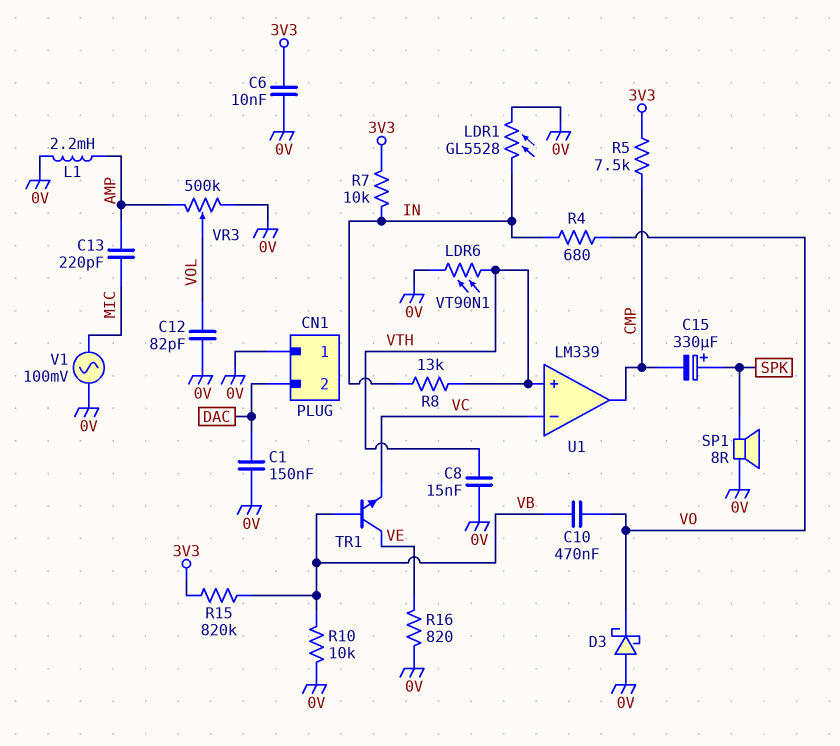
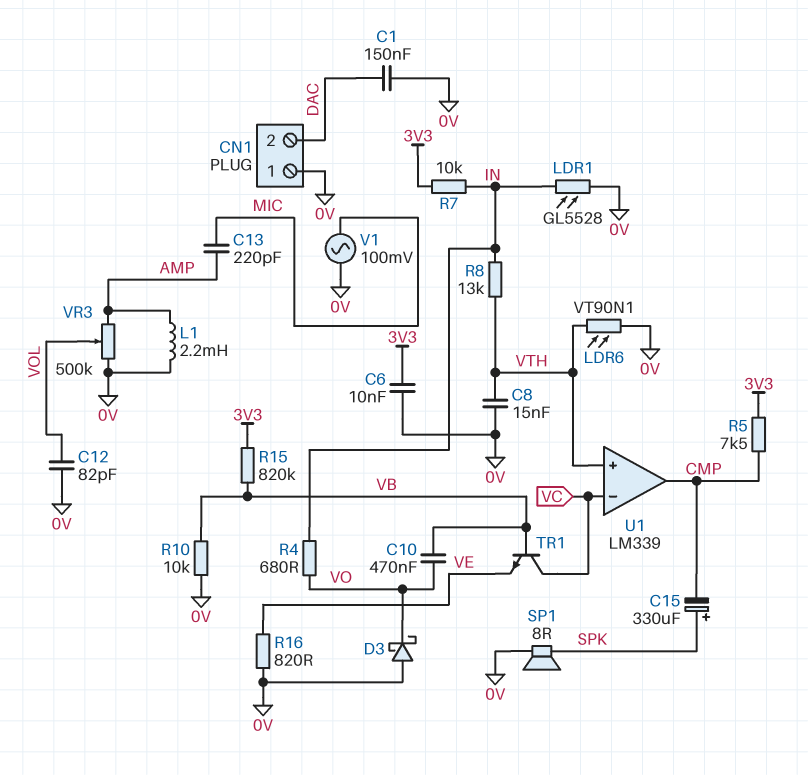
TR1: NPN (B VB, C VE, E VC) -> NPN (B VB, C VC, E VE)

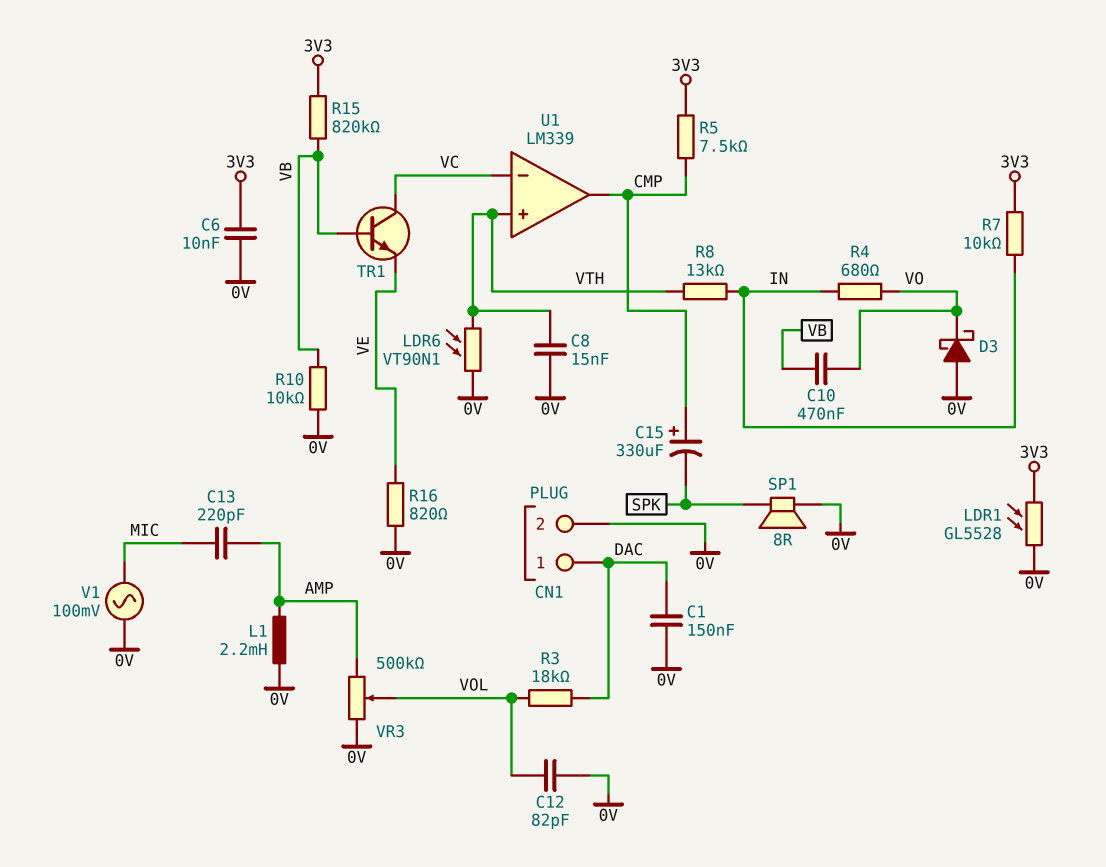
C15: 330uF (plus SPK, minus CMP) -> 330uF (plus CMP, minus SPK)
CN1 pin 1: 0V -> DAC
CN1 pin 2: DAC -> 0V
LDR1: GL5528 (0V, IN) -> GL5528 (0V, 3V3)
R3: none -> 18k (DAC, VOL)

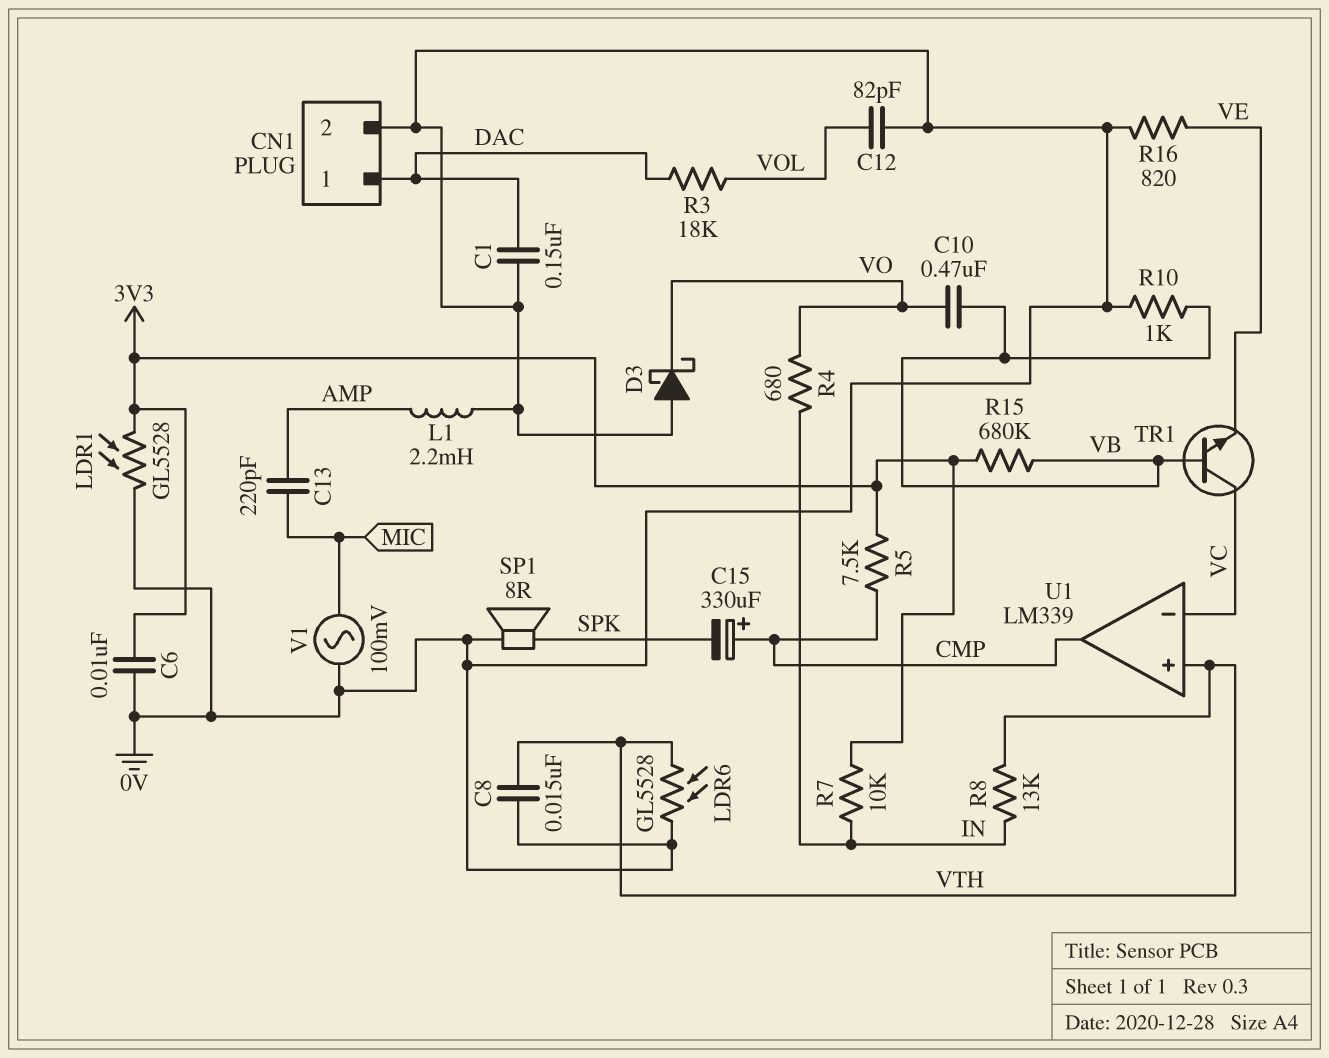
LDR6: VT90N1 (0V, VTH) -> GL5528 (0V, VTH)
R10: 10k (0V, VB) -> 1k (0V, VB)
R15: 820k (3V3, VB) -> 680k (3V3, VB)
VR3: 500k (0V, AMP, wiper VOL) -> none

